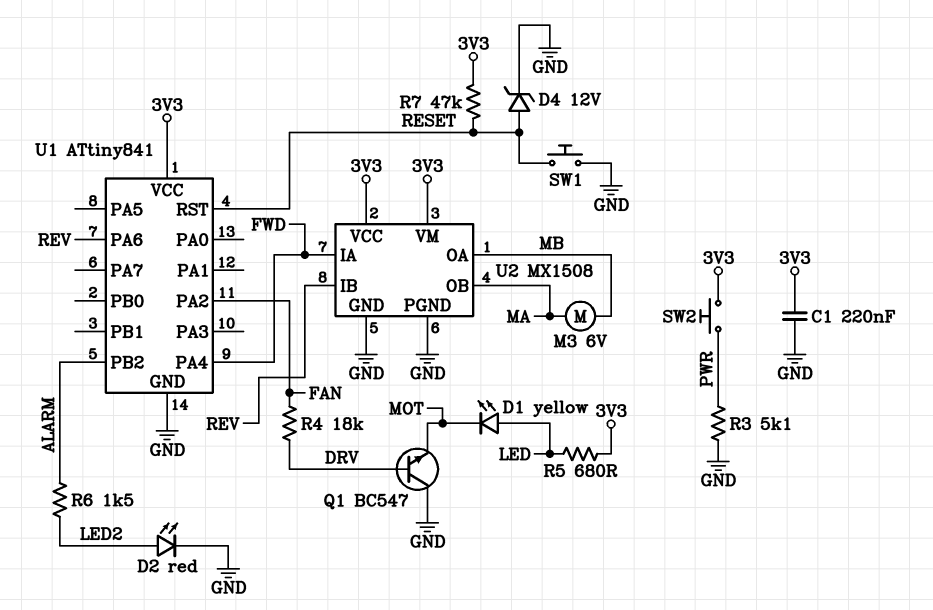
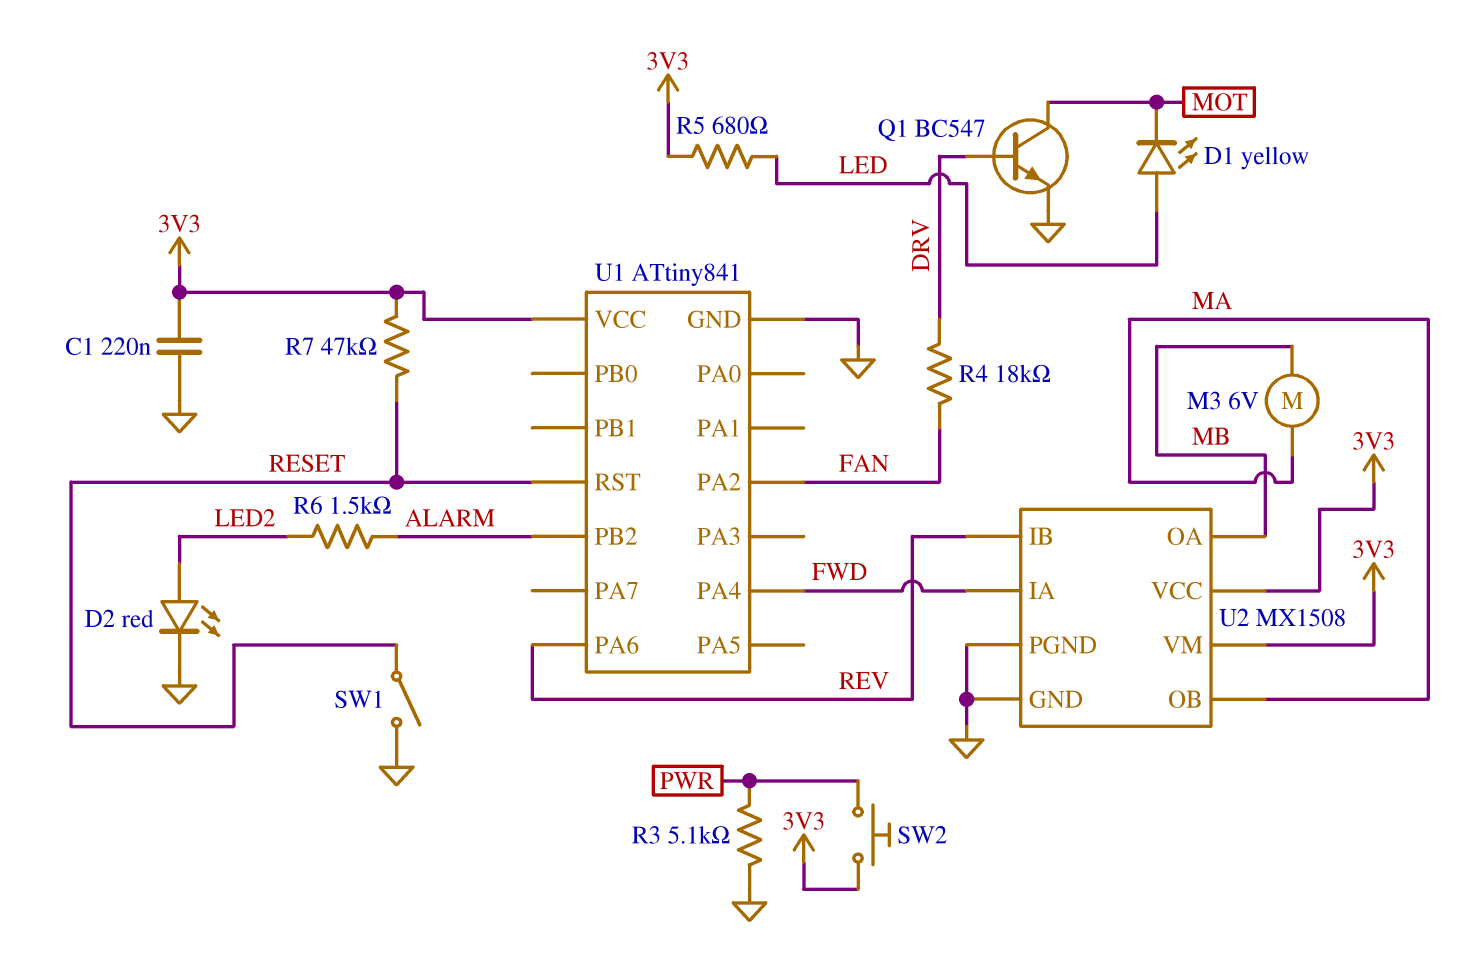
D4: zener 12V (A RESET, K GND) -> none
Q1: NPN BC547 (B DRV, C GND, E MOT) -> NPN BC547 (B DRV, C MOT, E GND)
SW1: button (GND, RESET) -> switch (GND, RESET)

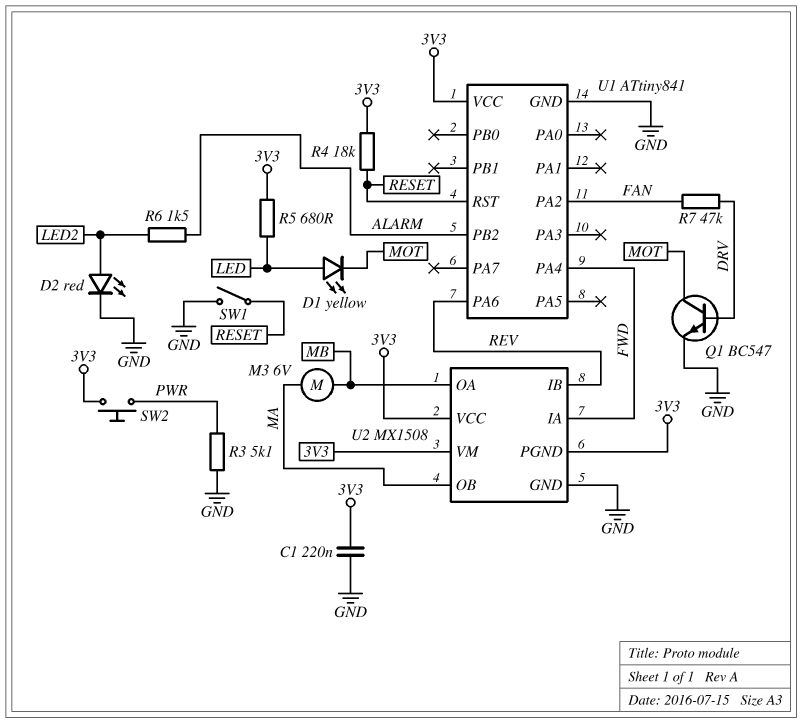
R4: 18k (DRV, FAN) -> 18k (3V3, RESET)
R7: 47k (3V3, RESET) -> 47k (DRV, FAN)
U2 pin PGND: GND -> 3V3

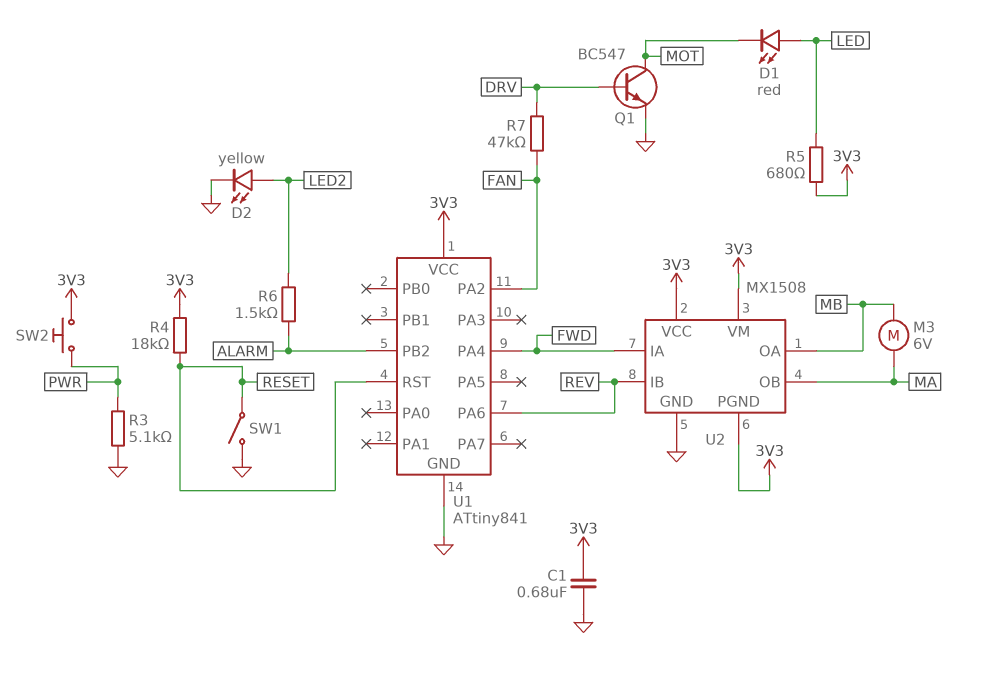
C1: 220nF (3V3, GND) -> 680nF (3V3, GND)
D1: LED yellow (A LED, K MOT) -> LED red (A LED, K MOT)
D2: LED red (A LED2, K GND) -> LED yellow (A LED2, K GND)

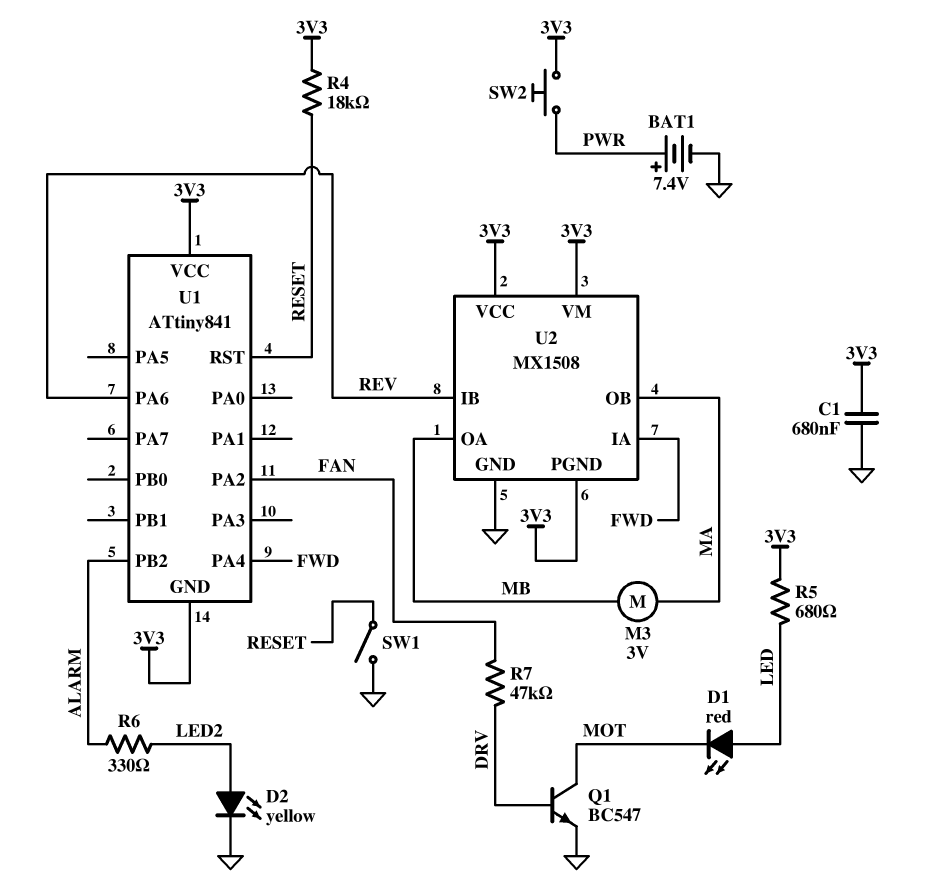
BAT1: none -> 7.4V (plus PWR, minus GND)
M3: motor 6V (MA, MB) -> motor 3V (MA, MB)
R3: 5.1k (GND, PWR) -> none
R6: 1.5k (ALARM, LED2) -> 330 (ALARM, LED2)
U1 pin GND: GND -> 3V3

